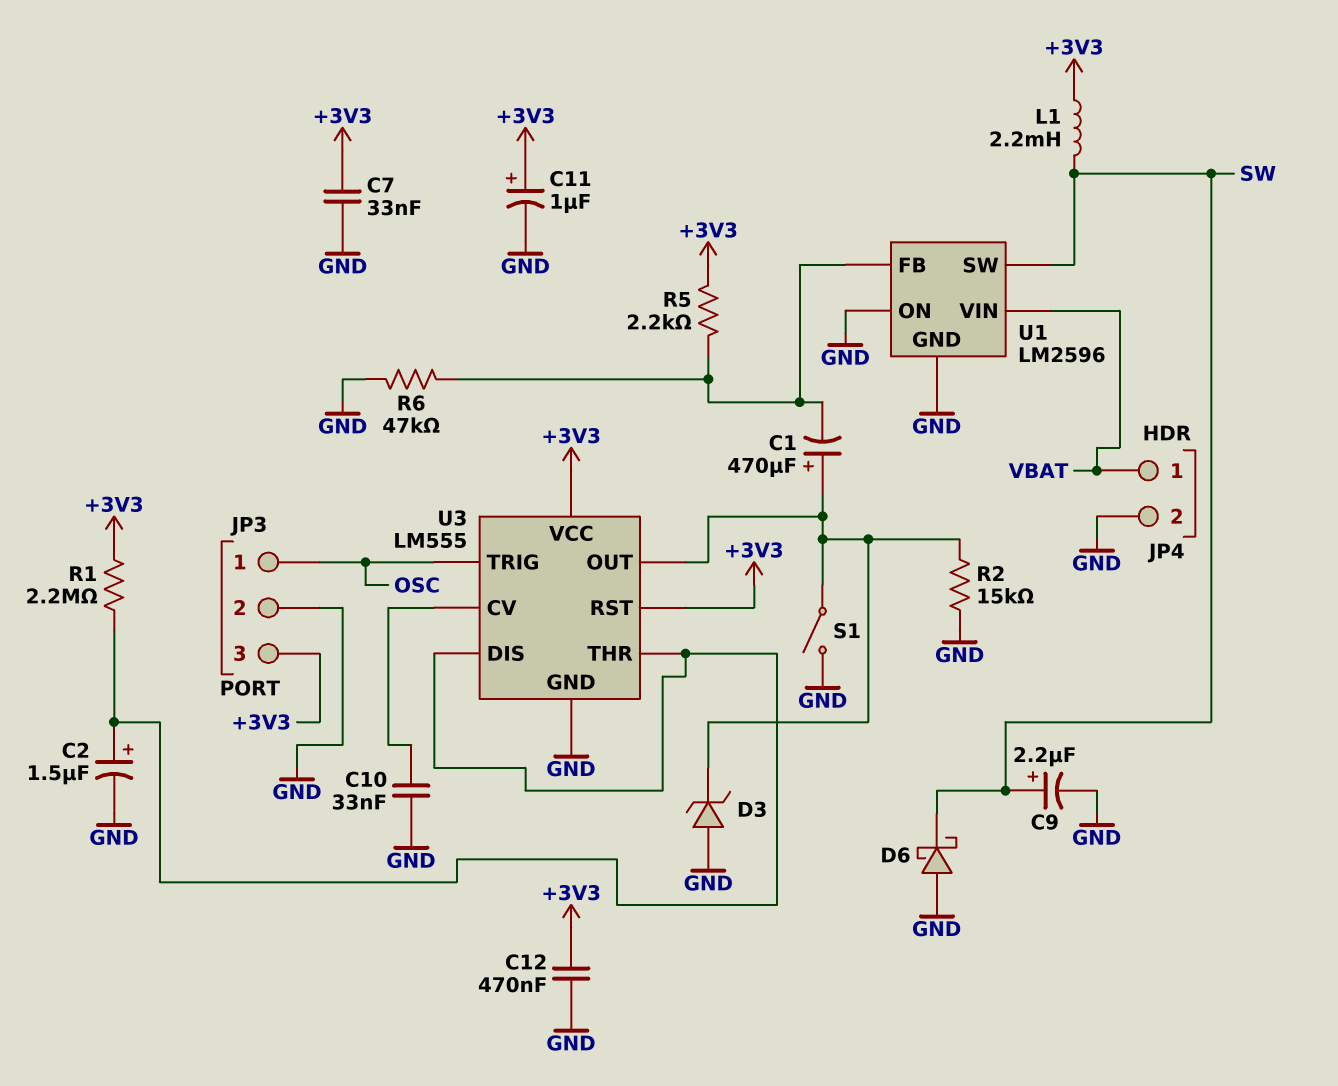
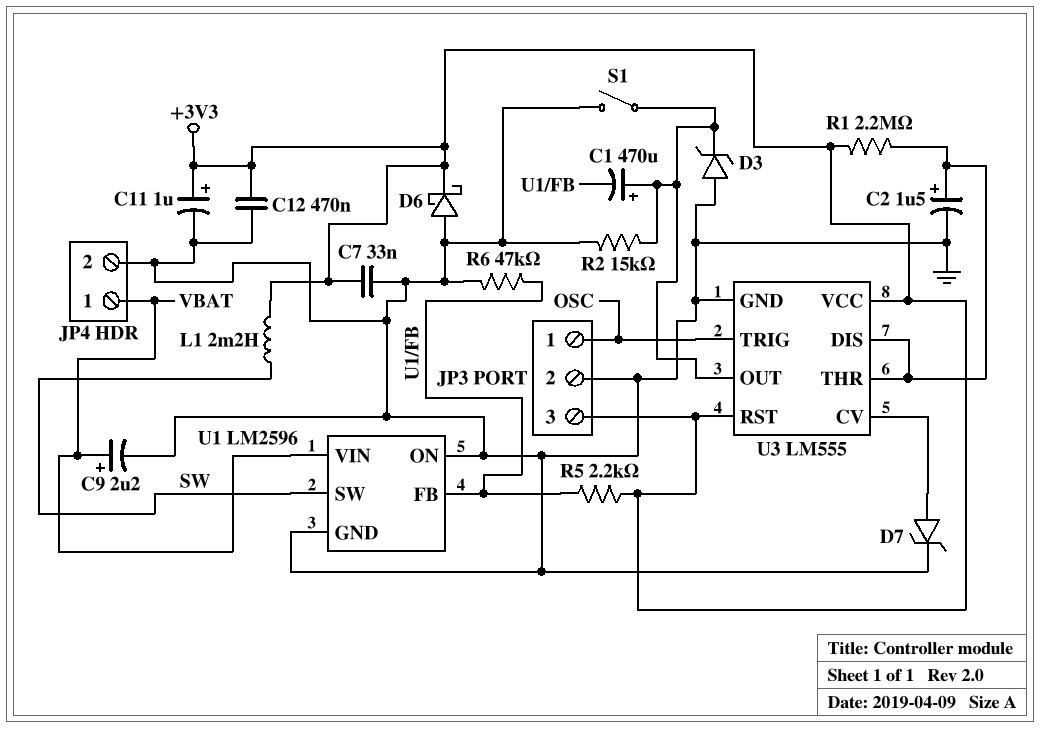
C9: 2.2uF (plus SW, minus GND) -> 2.2uF (plus VBAT, minus GND)
C10: 33nF (GND, U3/CV) -> none
D6: schottky (A GND, K SW) -> schottky (A GND, K +3V3)
D7: none -> zener (A U3/CV, K GND)

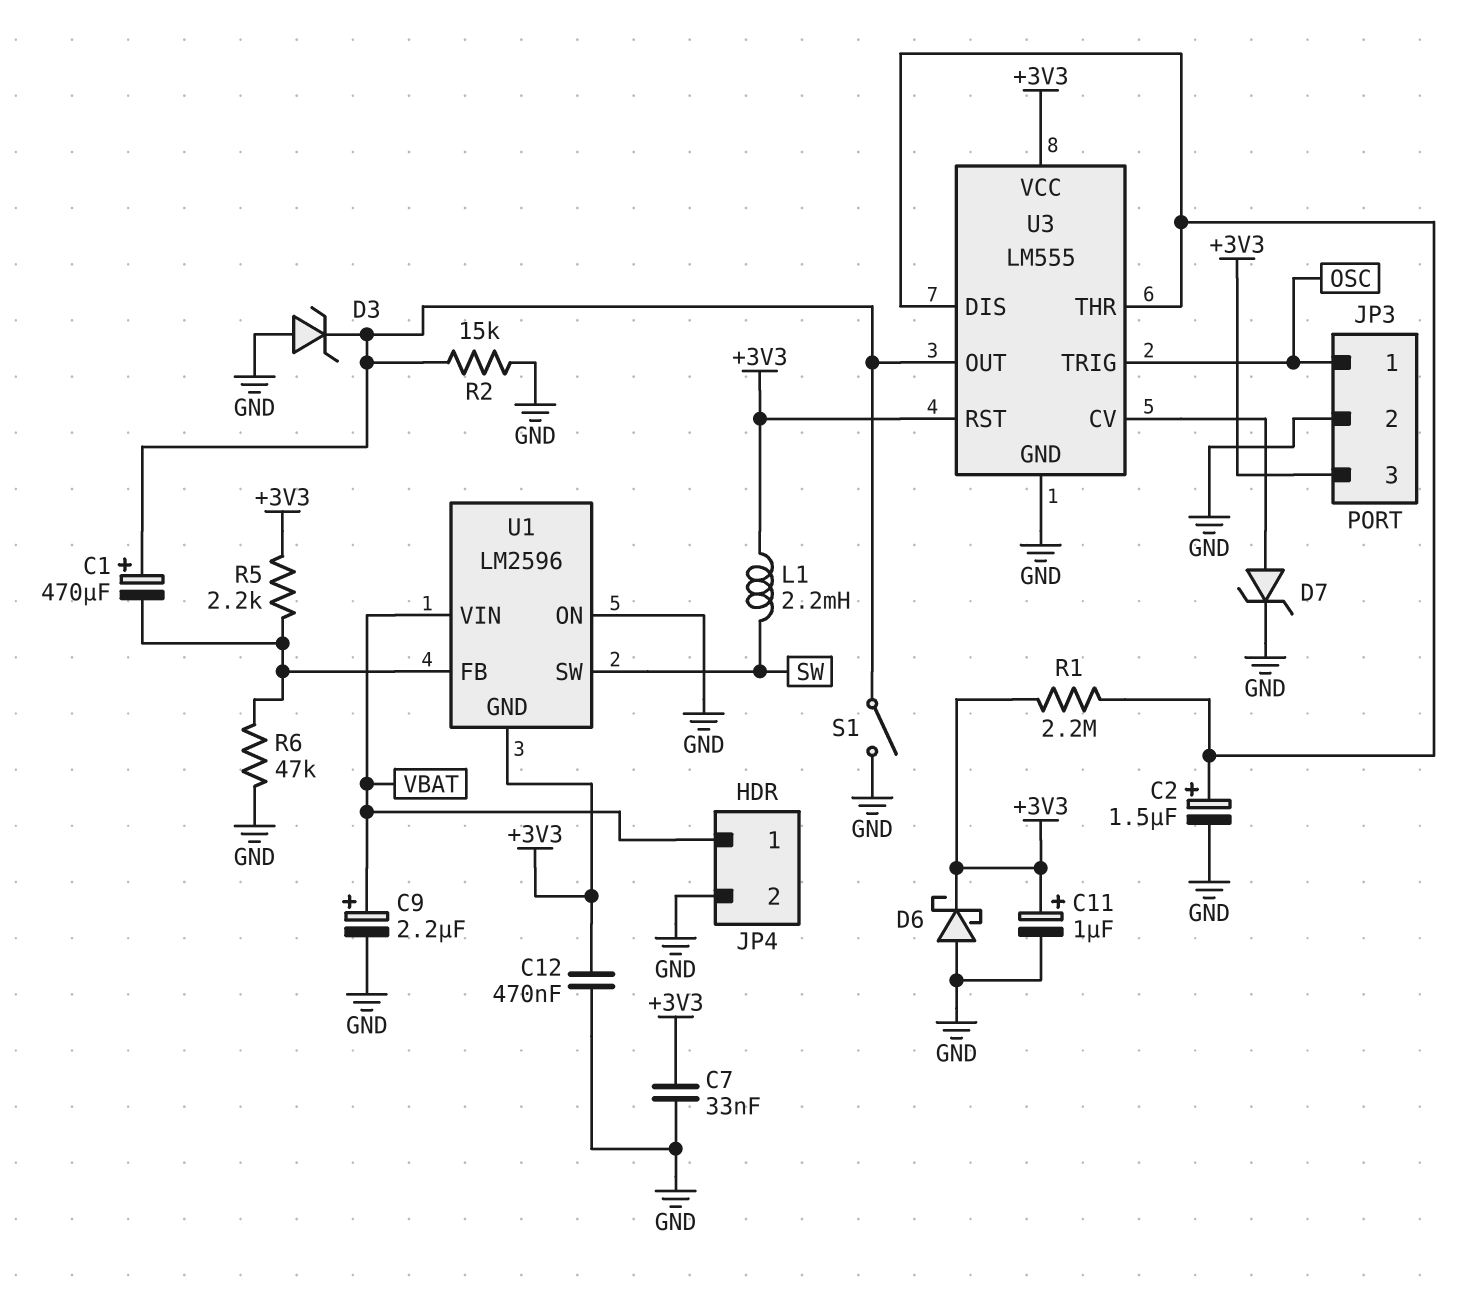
U1 pin GND: GND -> +3V3

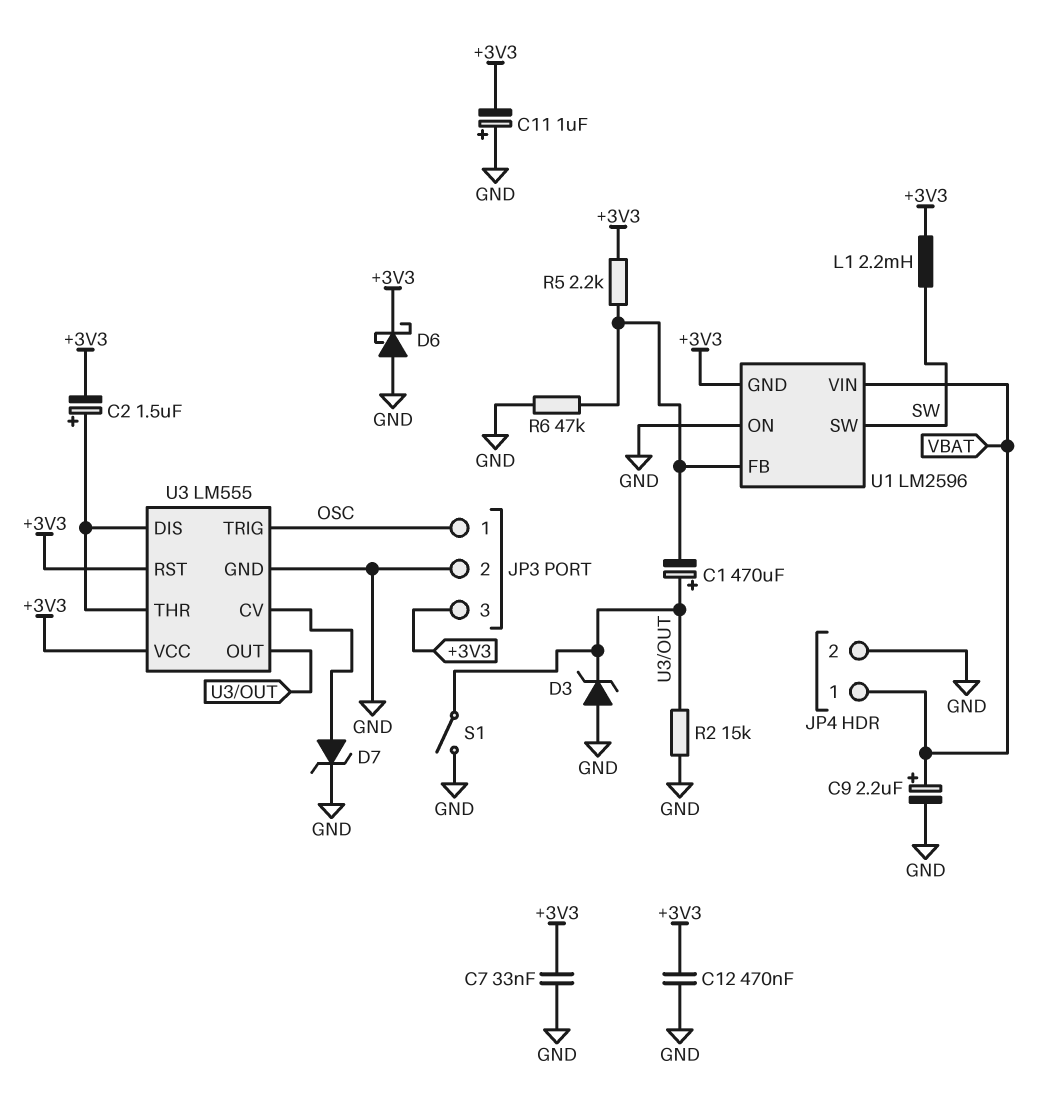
C2: 1.5uF (plus U3/DIS, minus GND) -> 1.5uF (plus U3/DIS, minus +3V3)
C11: 1uF (plus +3V3, minus GND) -> 1uF (plus GND, minus +3V3)
R1: 2.2M (+3V3, U3/DIS) -> none

